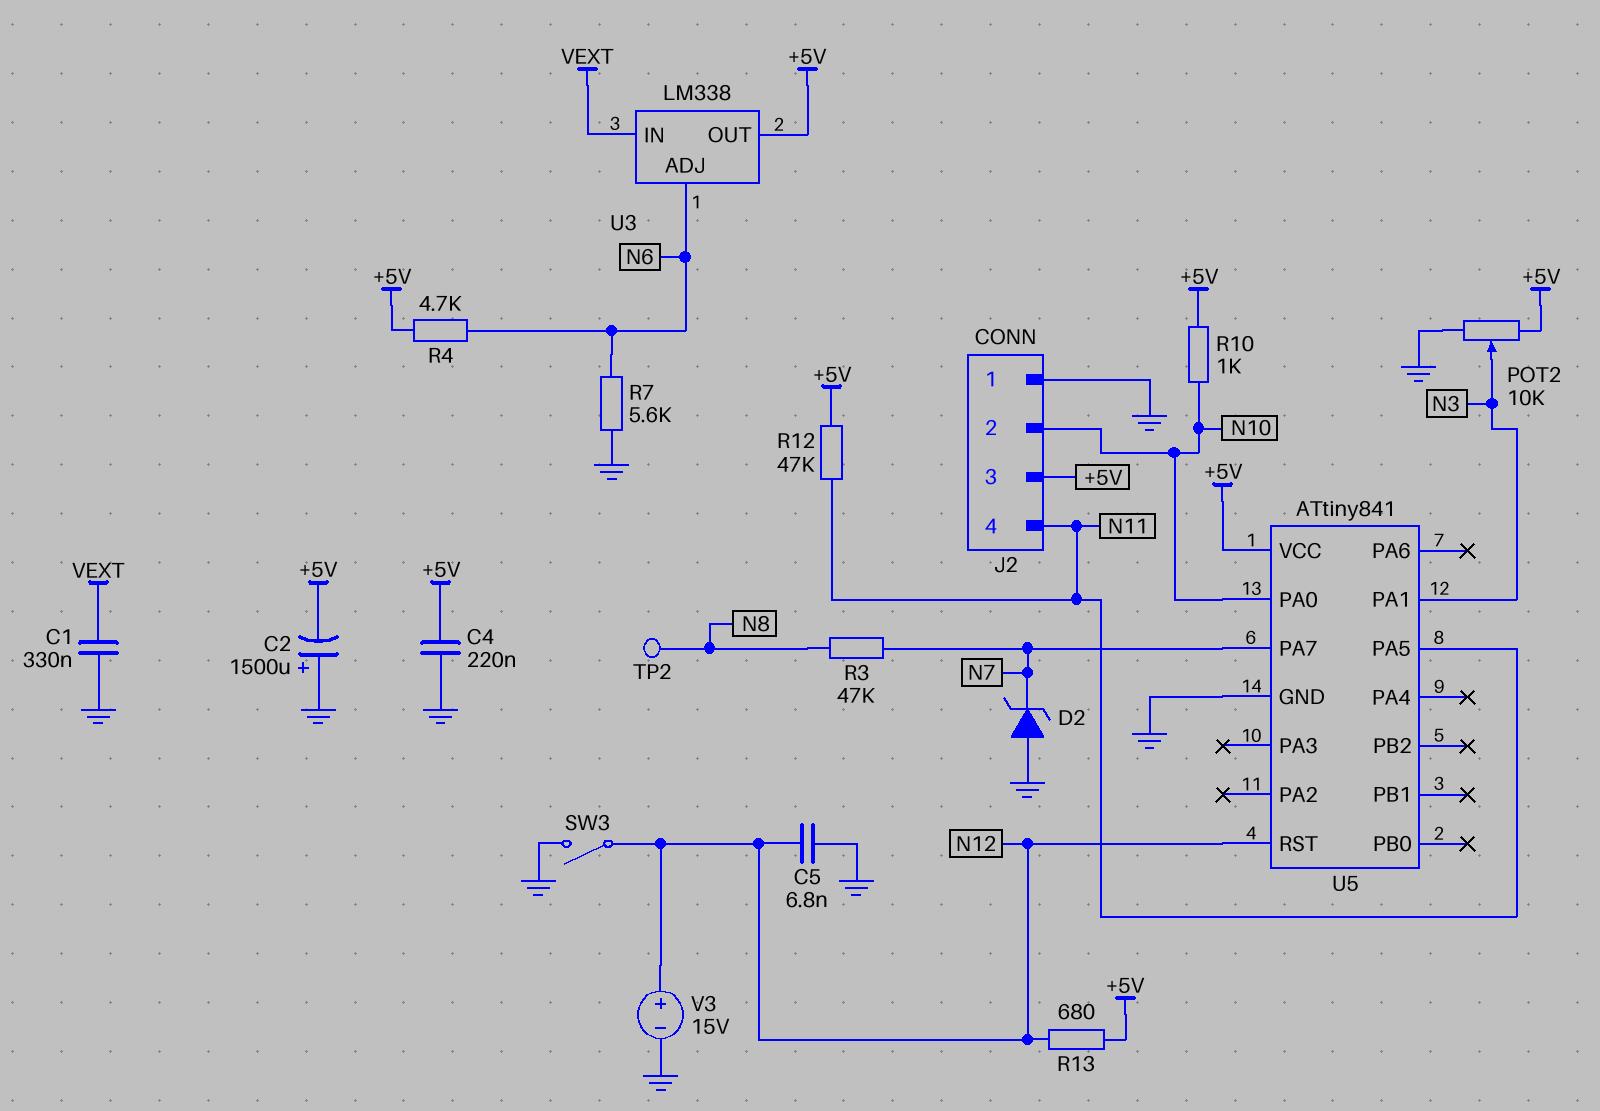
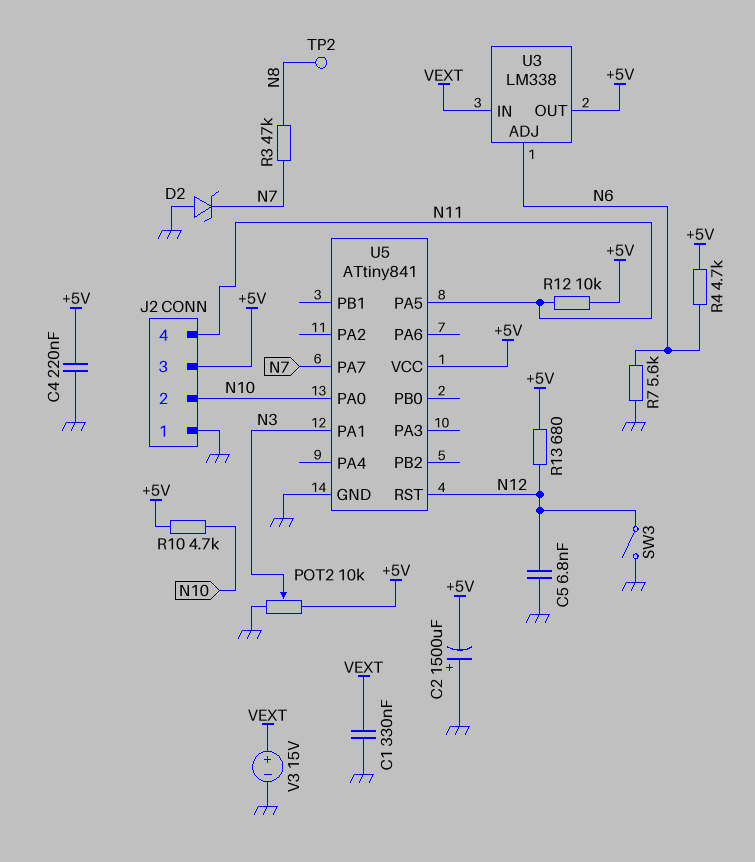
R10: 1k (+5V, N10) -> 4.7k (+5V, N10)
R12: 47k (+5V, N11) -> 10k (+5V, N11)
V3: 15V (plus N12, minus GND) -> 15V (plus VEXT, minus GND)

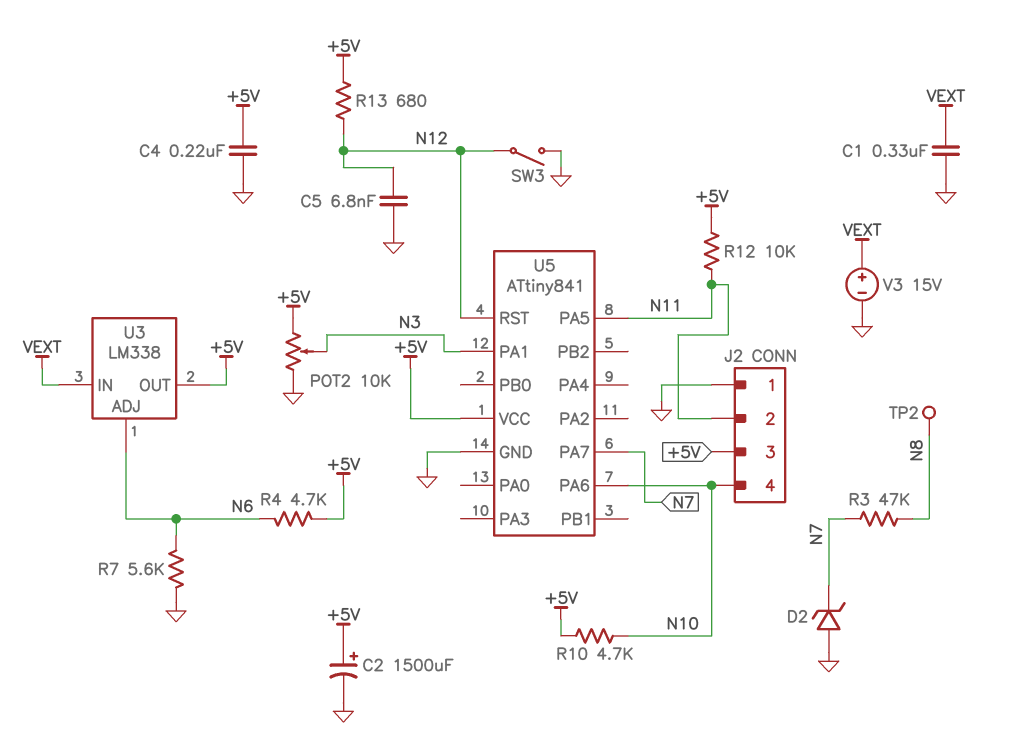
C2: 1500uF (plus GND, minus +5V) -> 1500uF (plus +5V, minus GND)
J2 pin 2: N10 -> N11
J2 pin 4: N11 -> N10
U5 pin PA0: N10 -> none
U5 pin PA6: none -> N10

